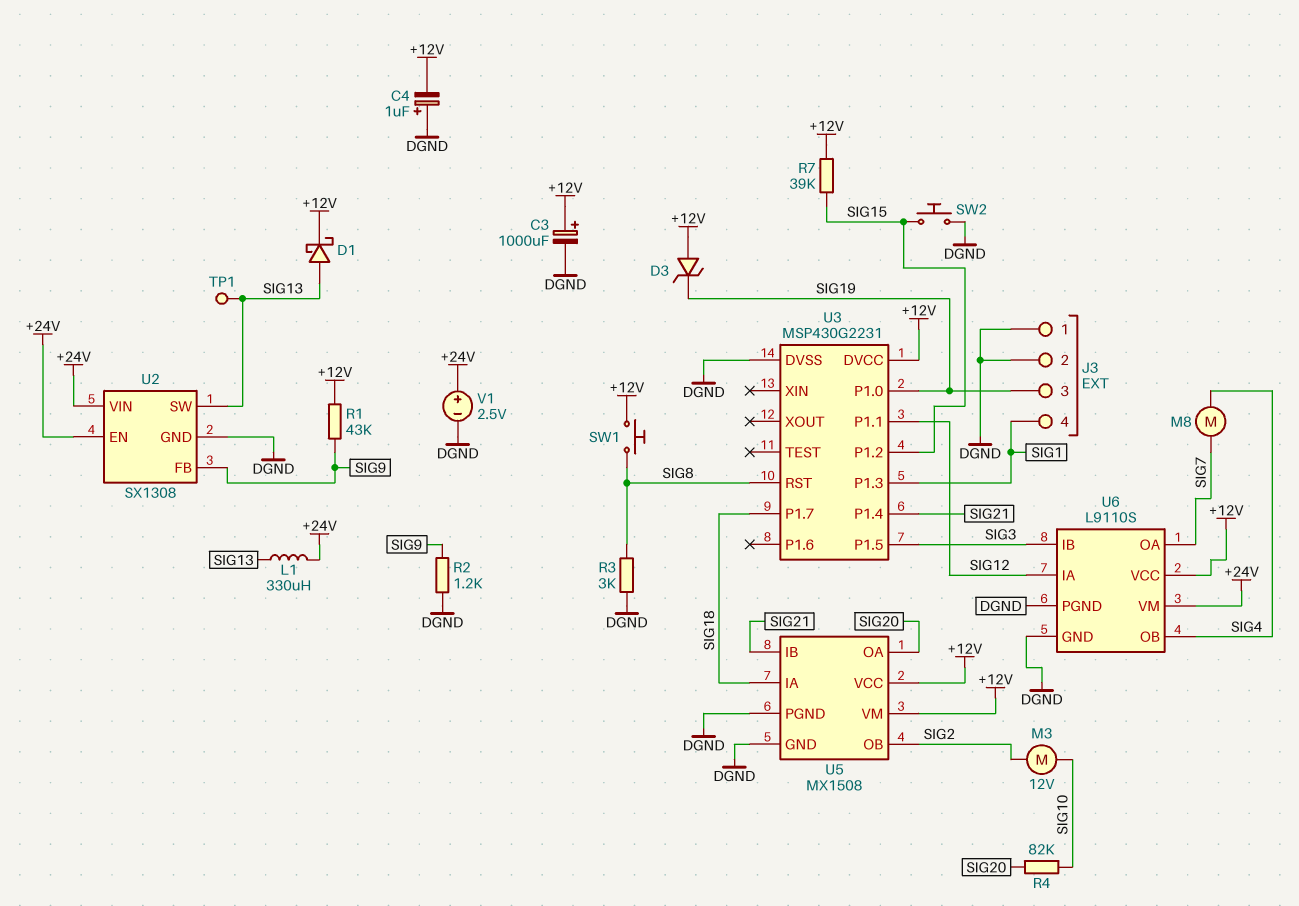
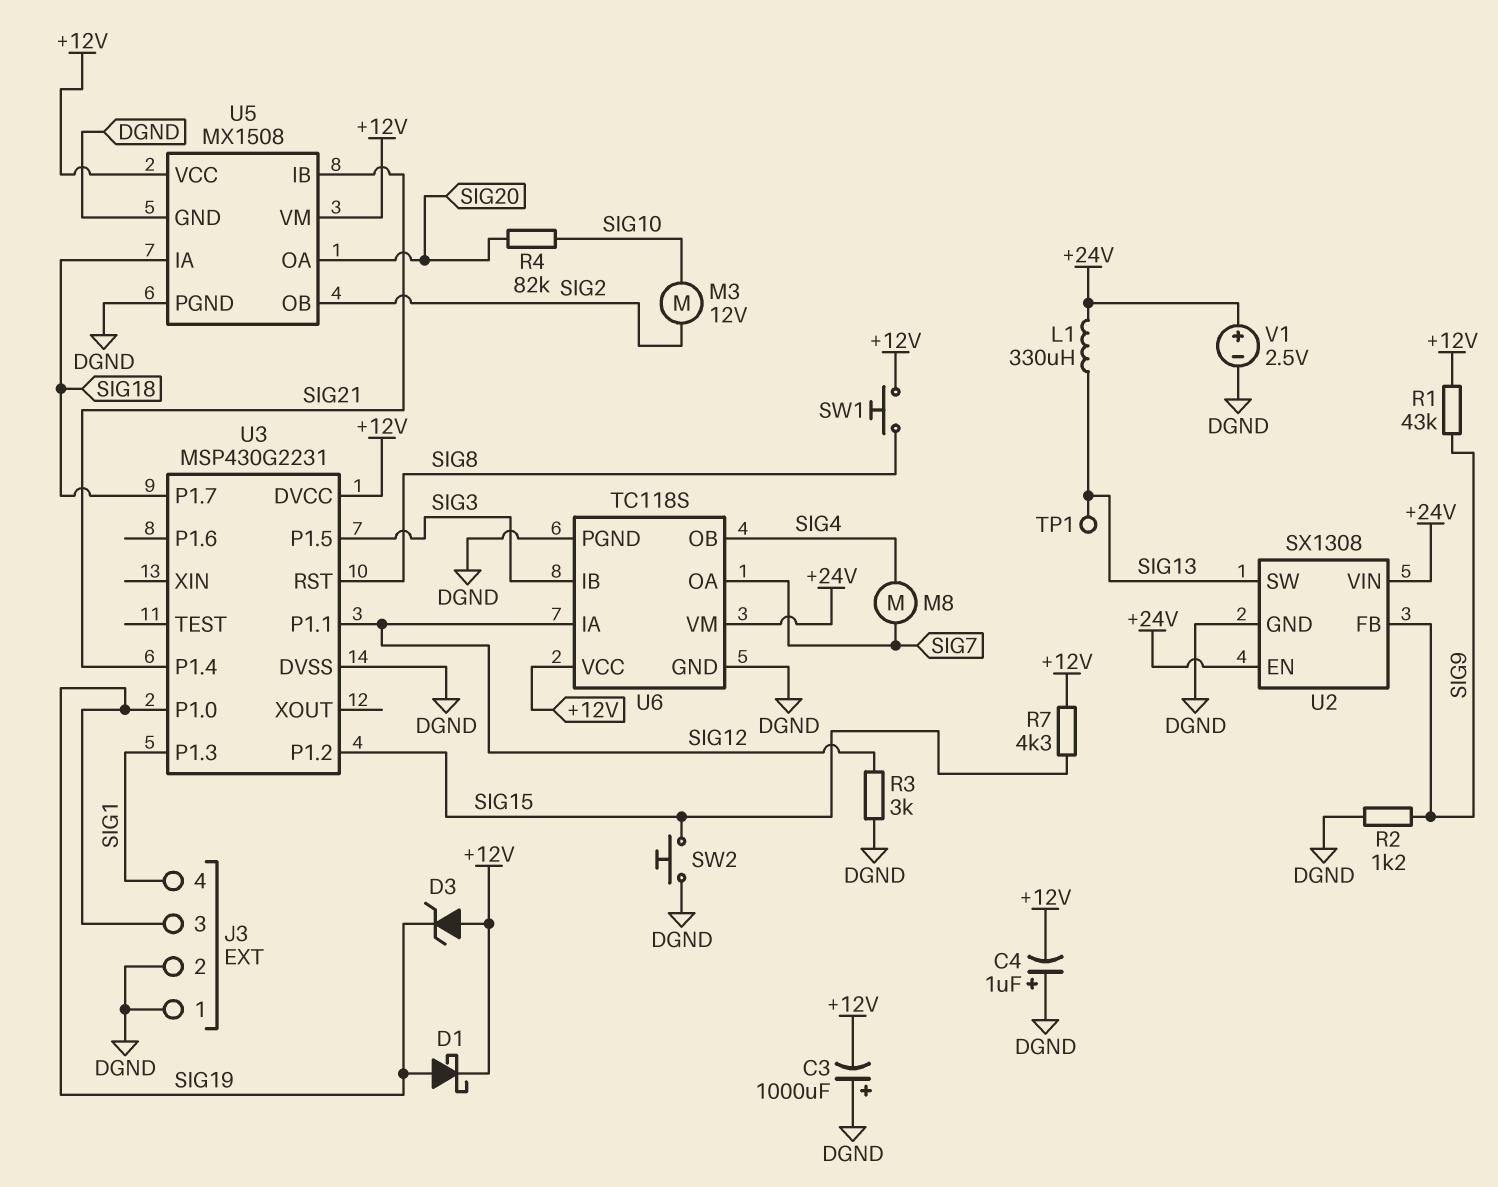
C3: 1000uF (plus +12V, minus DGND) -> 1000uF (plus DGND, minus +12V)
D1: schottky (A SIG13, K +12V) -> schottky (A SIG19, K +12V)
R3: 3k (DGND, SIG8) -> 3k (DGND, SIG12)
R7: 39k (+12V, SIG15) -> 4.3k (+12V, SIG15)
U6: L9110S -> TC118S

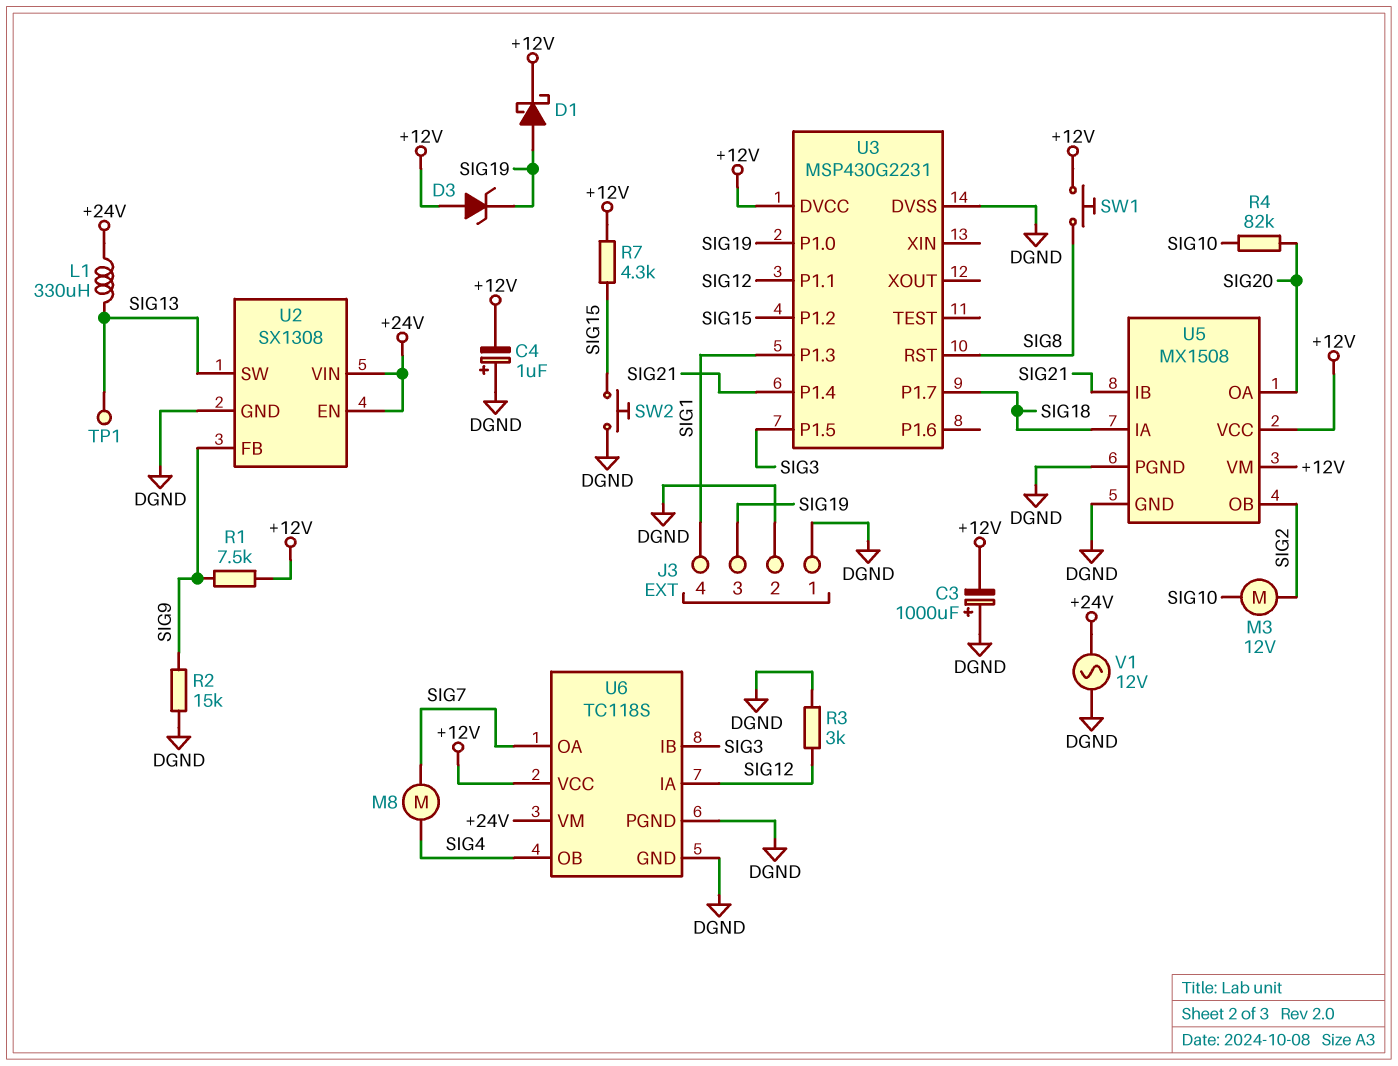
R1: 43k (+12V, SIG9) -> 7.5k (+12V, SIG9)
R2: 1.2k (DGND, SIG9) -> 15k (DGND, SIG9)
V1: 2.5V (plus +24V, minus DGND) -> AC 12V (+24V, DGND)

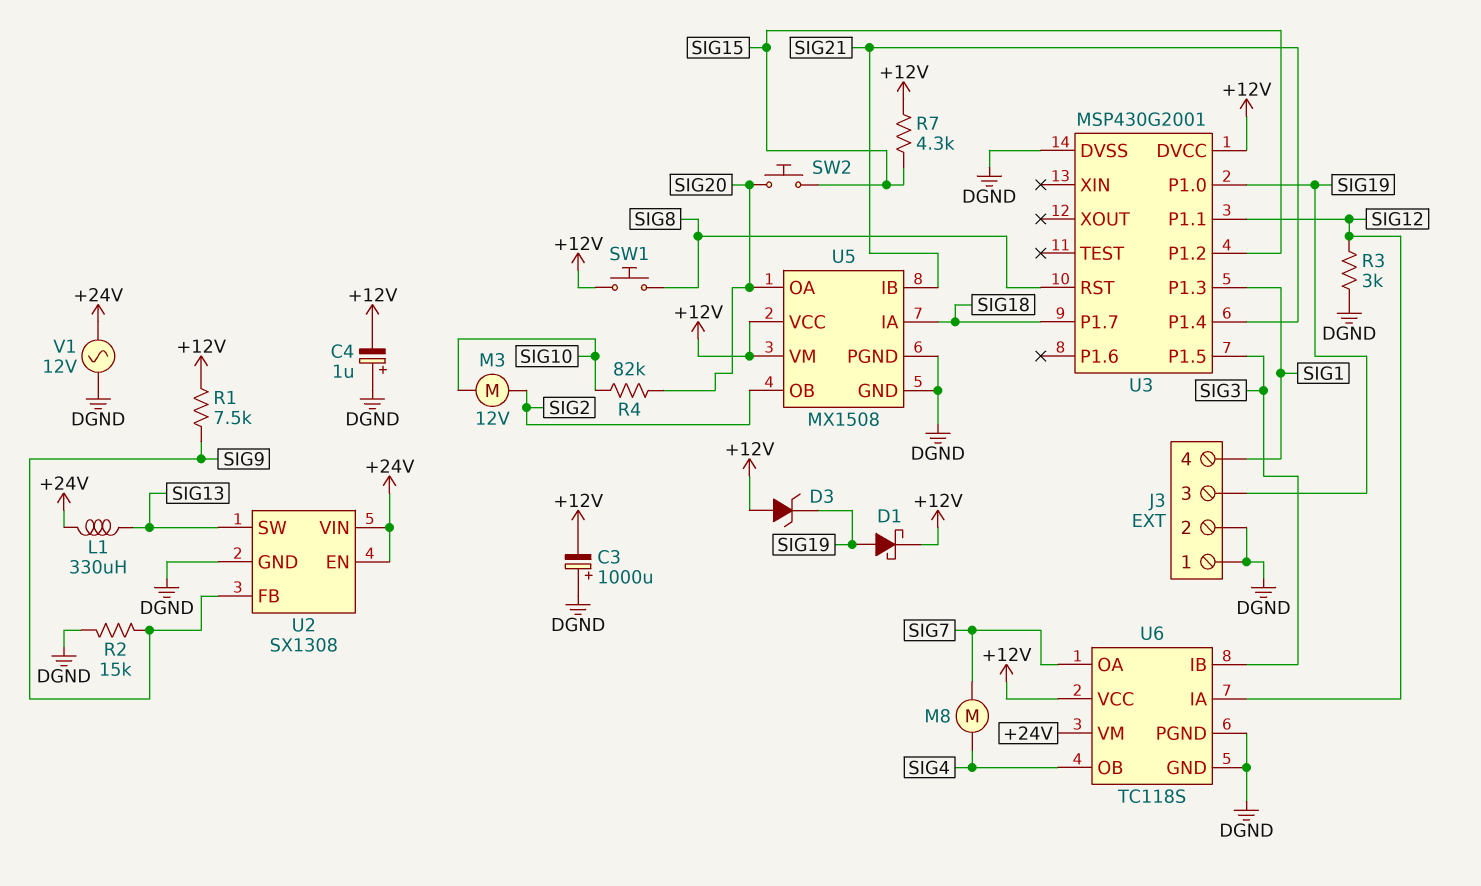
SW2: button (DGND, SIG15) -> button (SIG15, SIG20)
TP1: test point (SIG13) -> none
U3: MSP430G2231 -> MSP430G2001

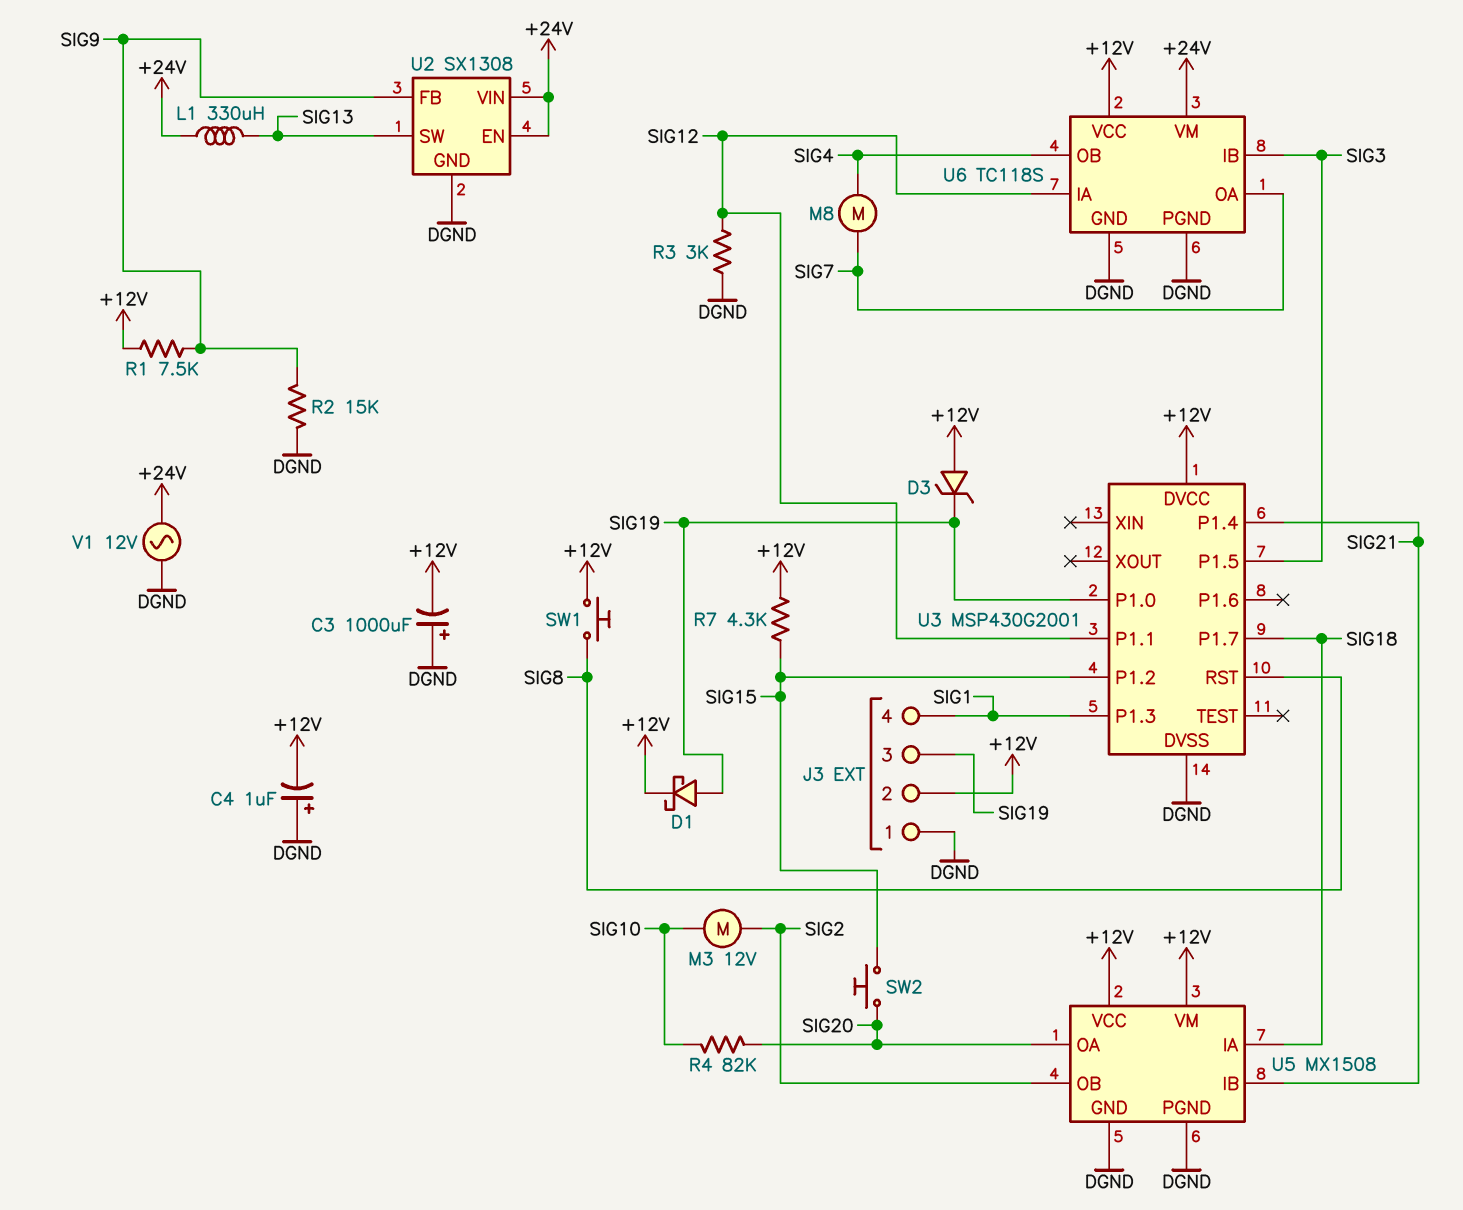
J3 pin 2: DGND -> +12V

